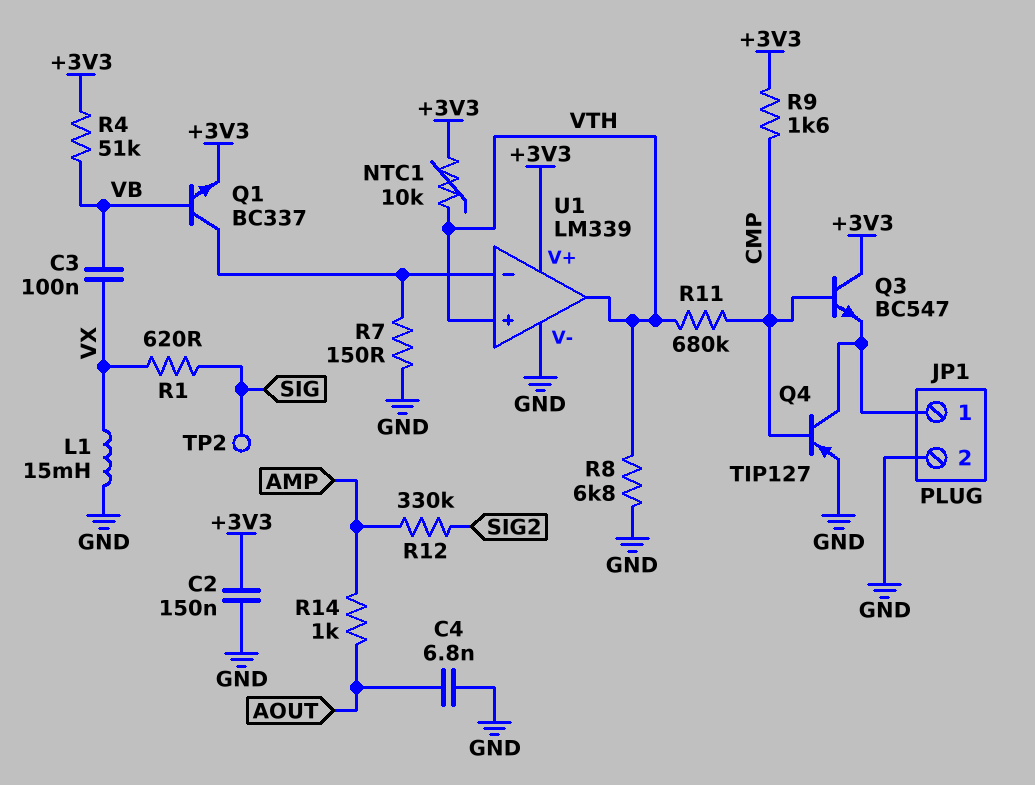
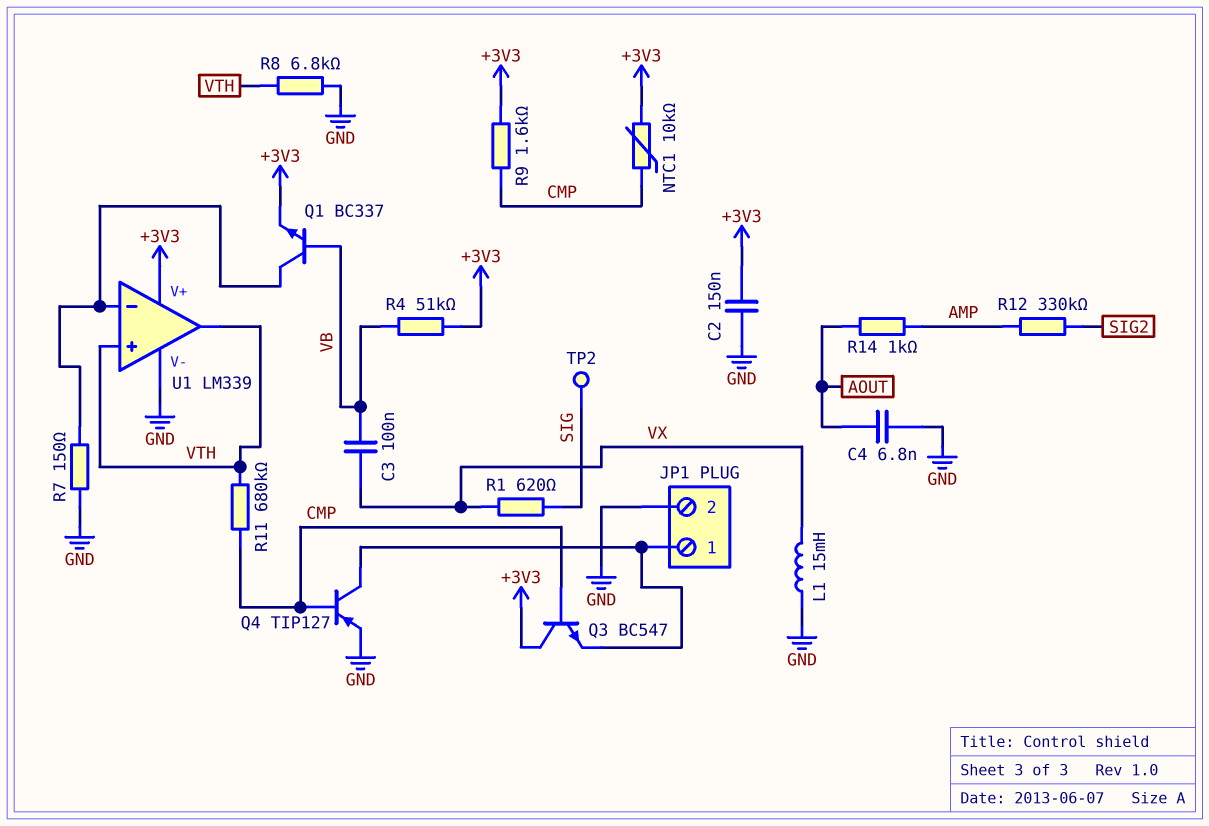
NTC1: 10k (+3V3, VTH) -> 10k (+3V3, CMP)

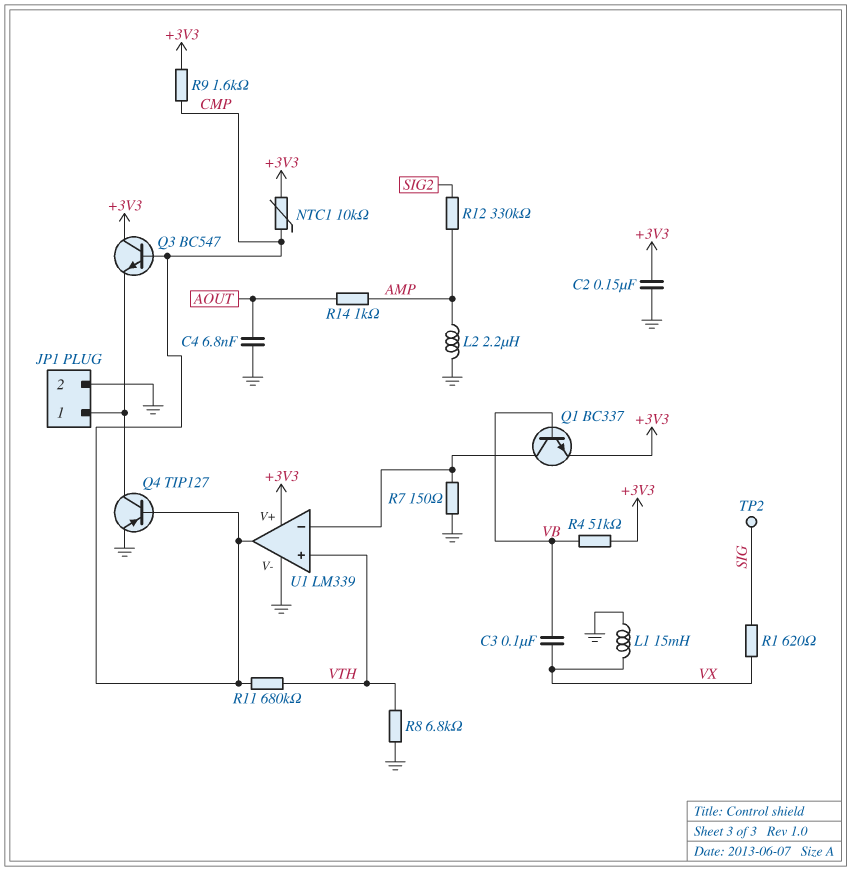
L2: none -> 2.2uH (AMP, GND)
U1 pin out: VTH -> CMP

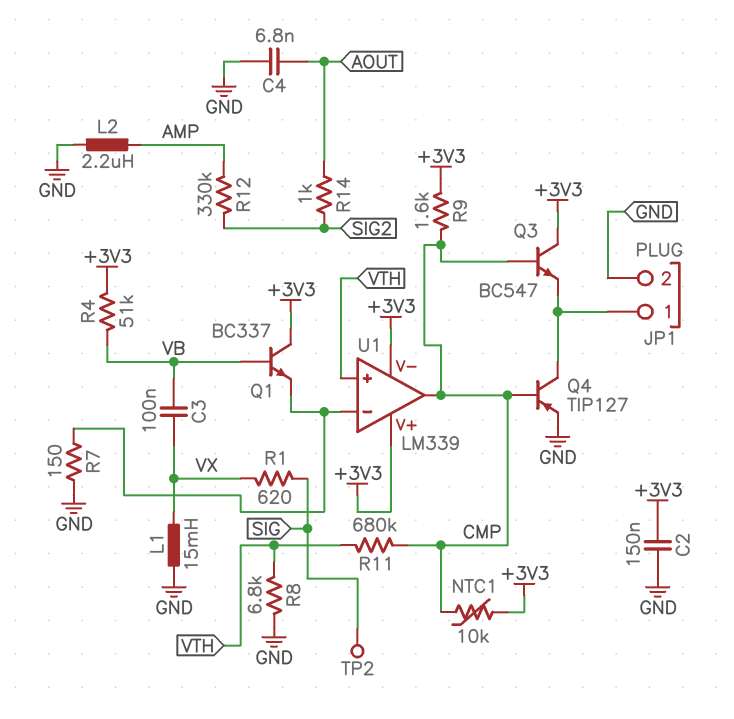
Q1: NPN BC337 (B VB, C U1/in-, E +3V3) -> NPN BC337 (B VB, C +3V3, E U1/in-)
R14: 1k (AMP, AOUT) -> 1k (AOUT, SIG2)
U1 pin V-: GND -> +3V3

